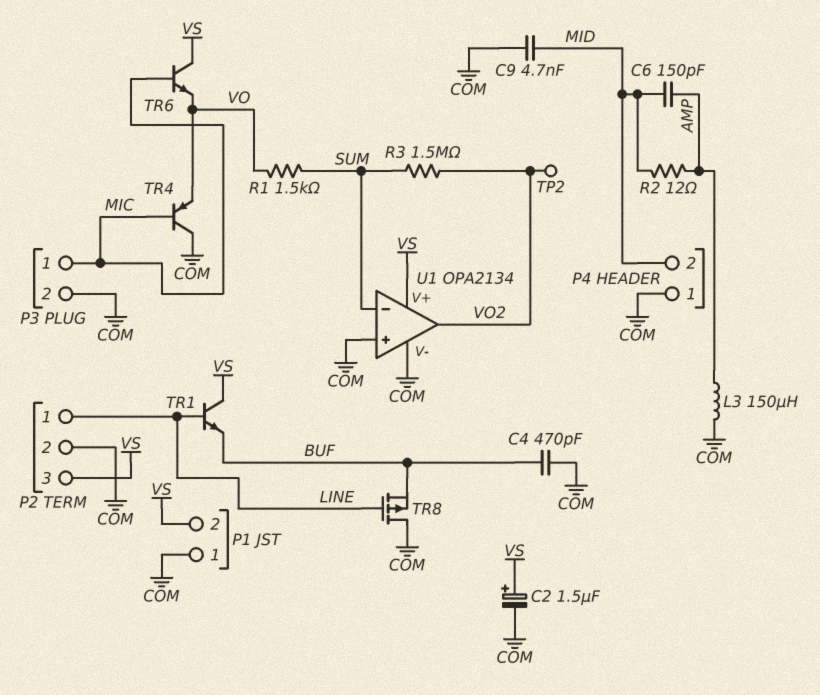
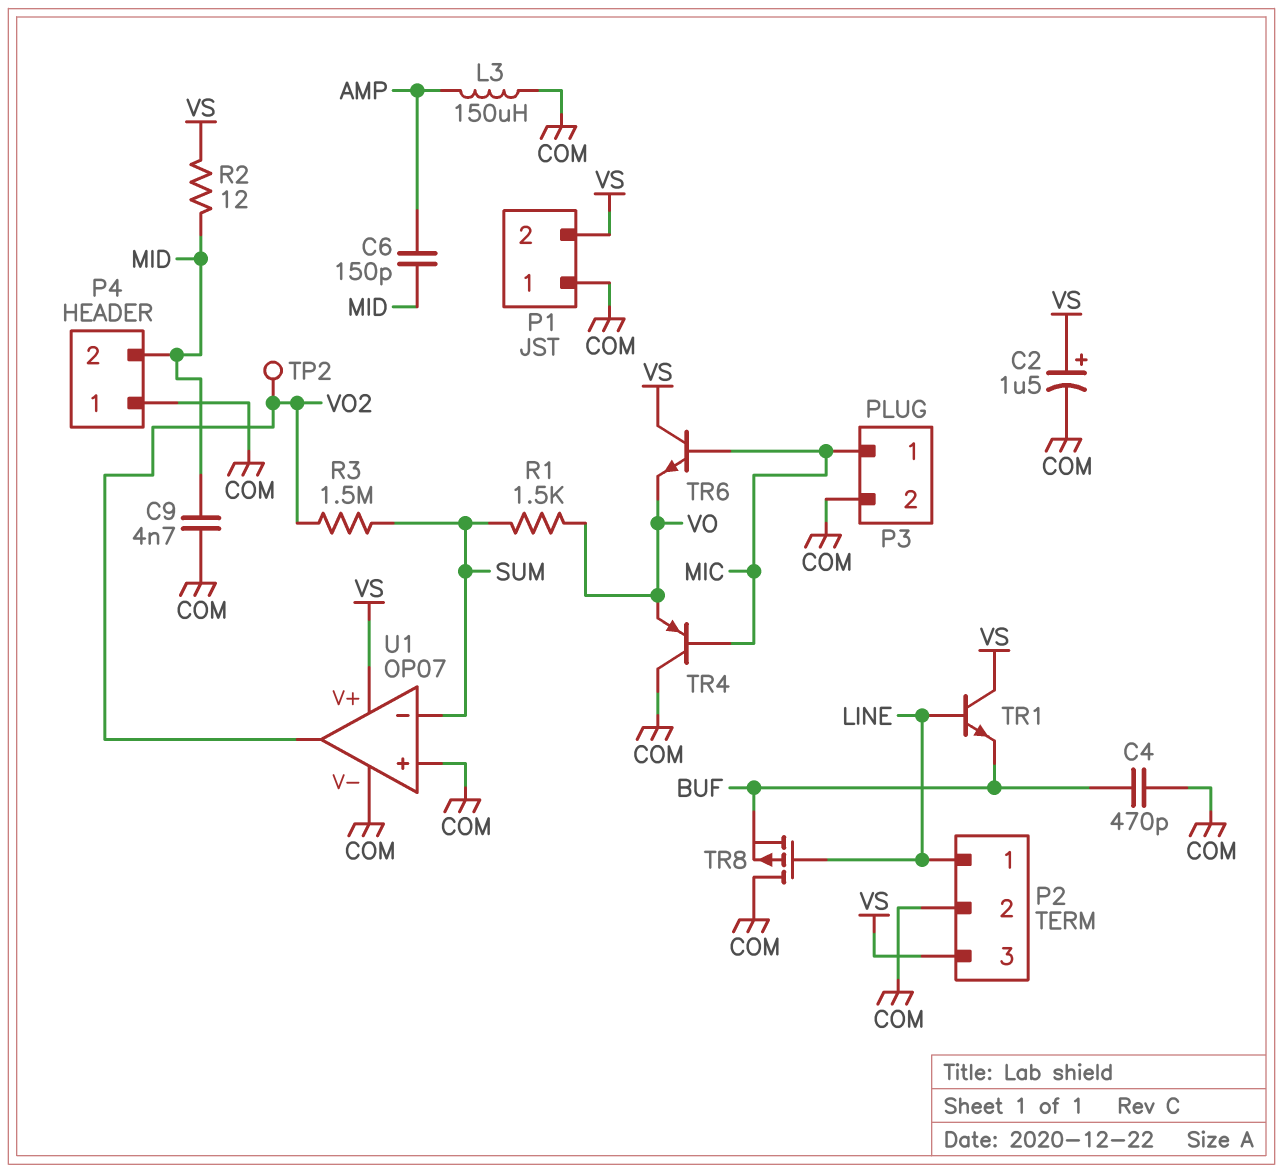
R2: 12 (AMP, MID) -> 12 (MID, VS)
U1: OPA2134 -> OP07

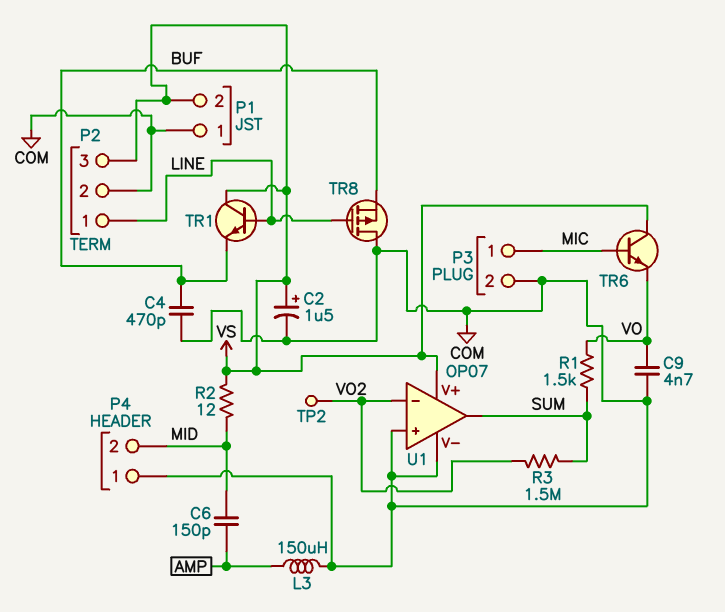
C9: 4.7nF (COM, MID) -> 4.7nF (COM, VO)
TR4: PNP (B MIC, C COM, E VO) -> none
U1 pin in-: SUM -> VO2
U1 pin out: VO2 -> SUM

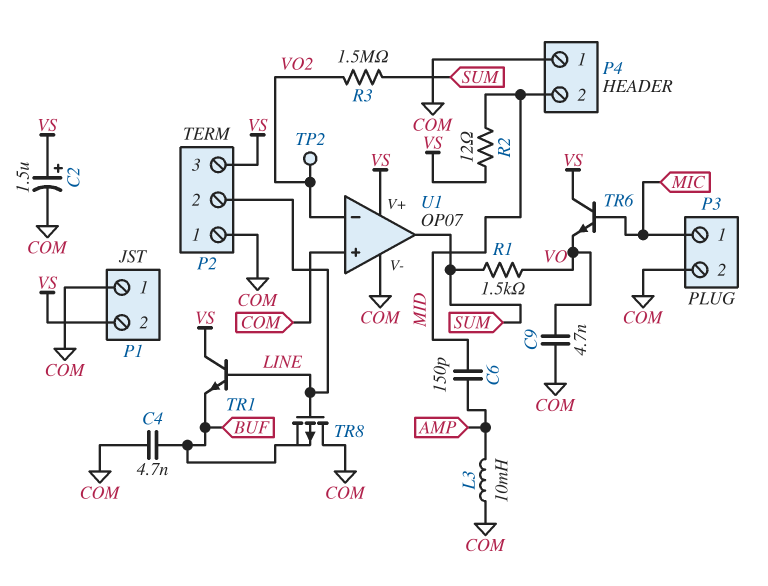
C4: 470pF (BUF, COM) -> 4.7nF (BUF, COM)
L3: 150uH (AMP, COM) -> 10mH (AMP, COM)
P2 pin 1: LINE -> COM
P2 pin 2: COM -> LINE

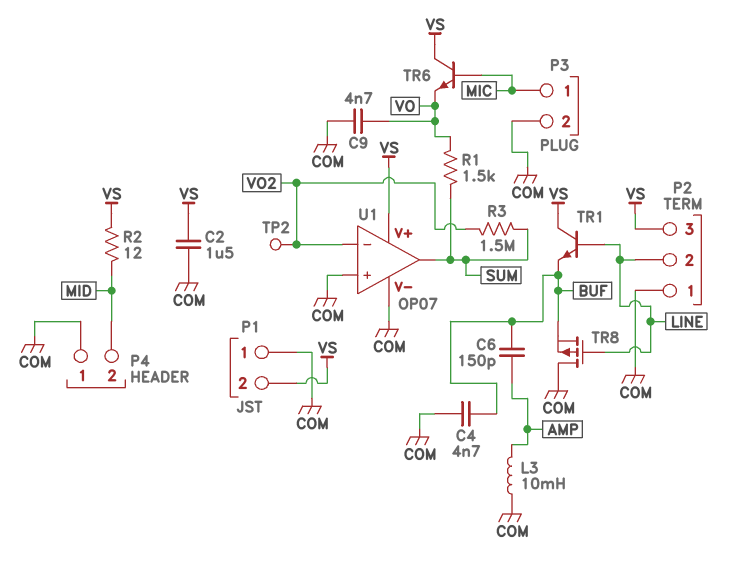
C2: 1.5uF (plus VS, minus COM) -> 1.5uF (COM, VS)
C6: 150pF (AMP, MID) -> 150pF (AMP, BUF)

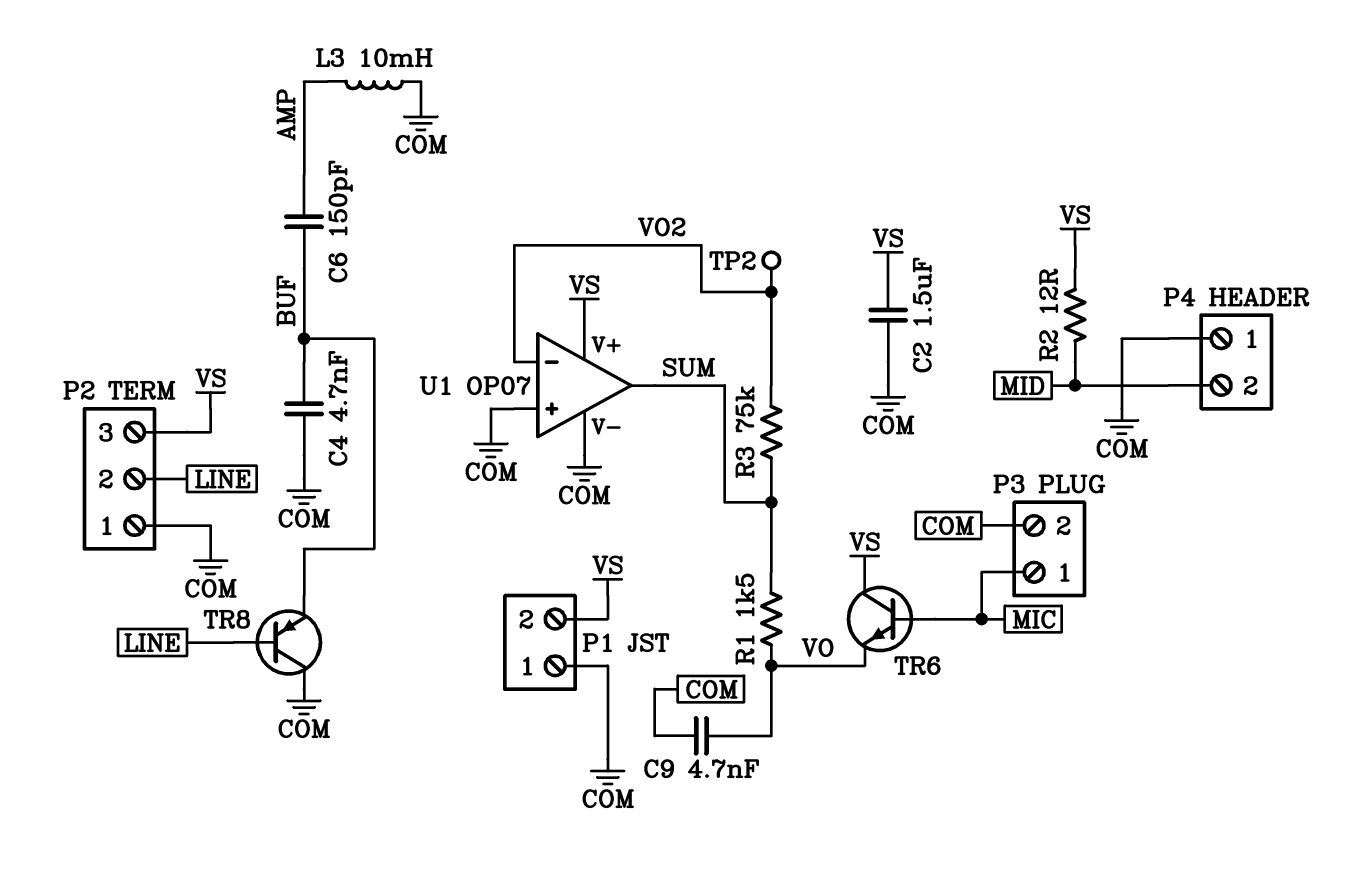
R3: 1.5M (SUM, VO2) -> 75k (SUM, VO2)
TR1: NPN (B LINE, C VS, E BUF) -> none
TR8: PMOS (G LINE, D COM, S BUF) -> PNP (B LINE, C COM, E BUF)

